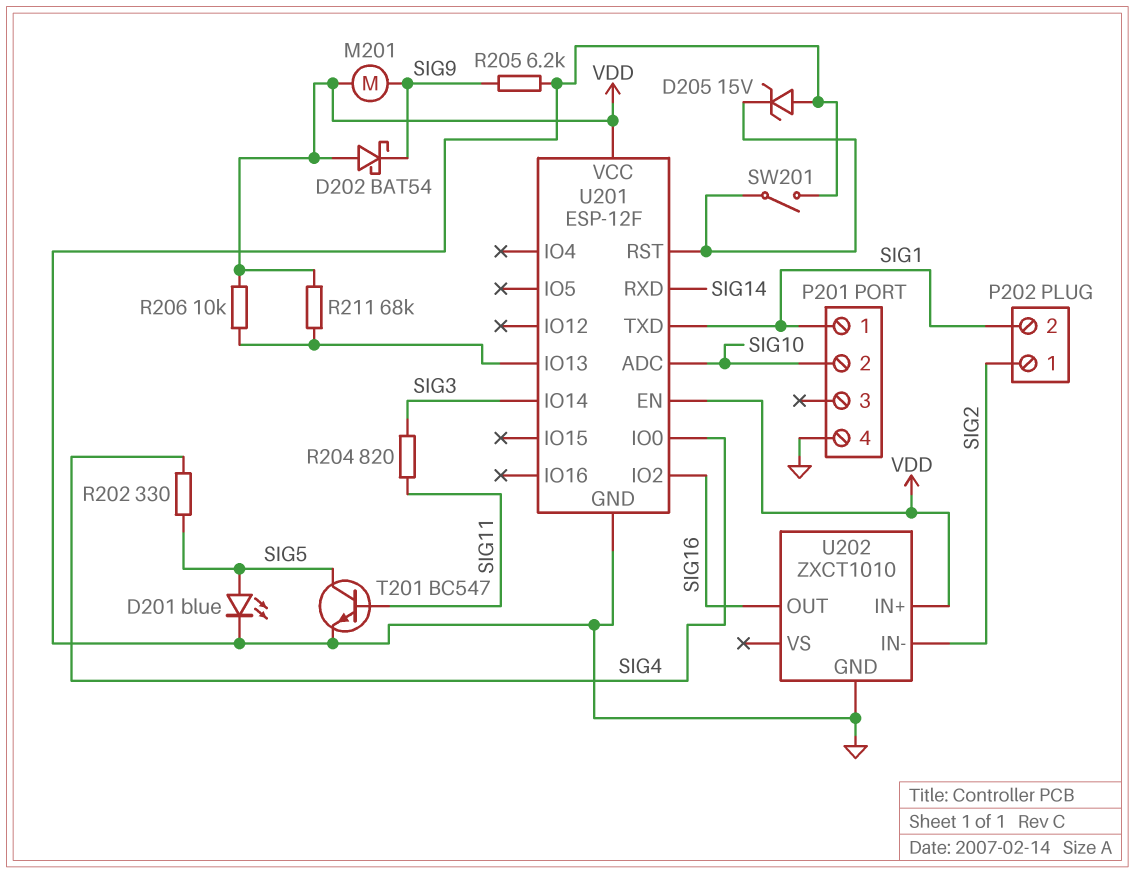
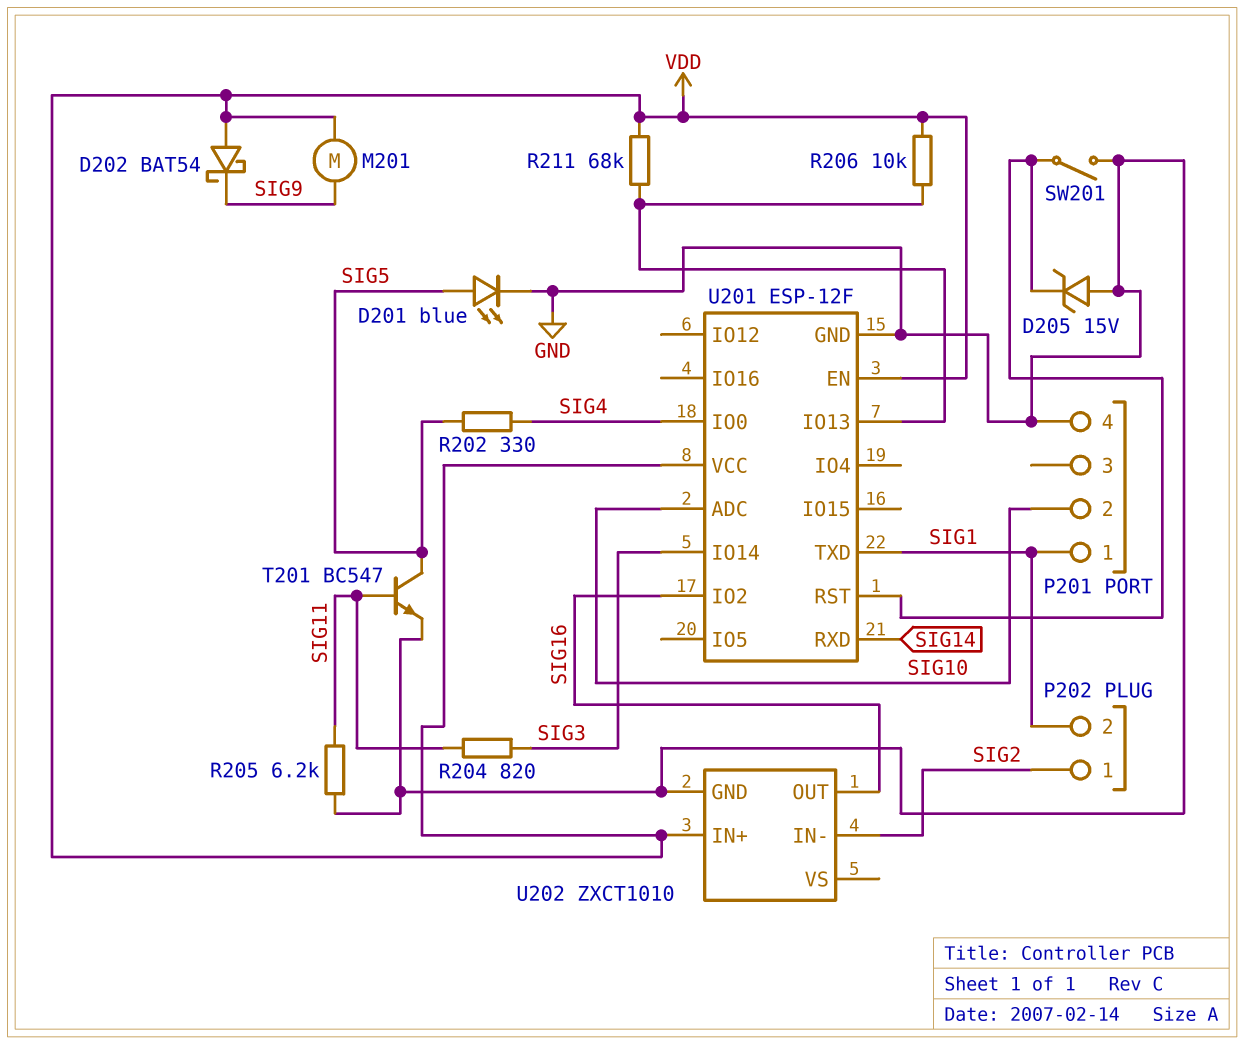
R205: 6.2k (GND, SIG9) -> 6.2k (GND, SIG11)

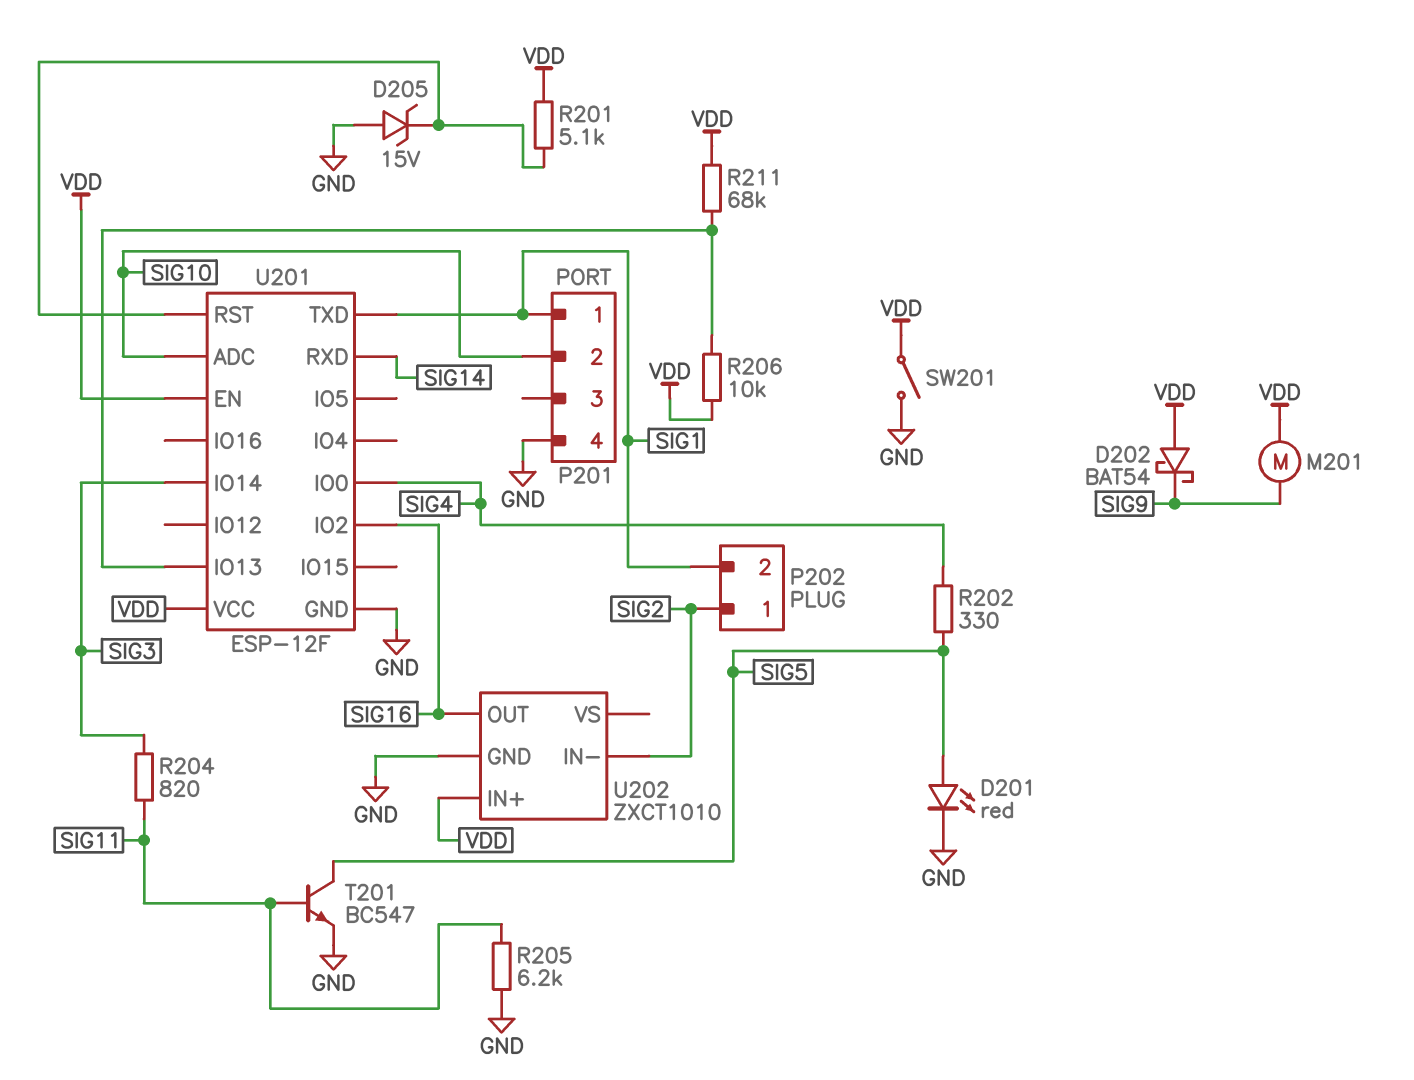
D201: LED blue (A SIG5, K GND) -> LED red (A SIG5, K GND)
R201: none -> 5.1k (U201/RST, VDD)
SW201: switch (GND, U201/RST) -> switch (GND, VDD)

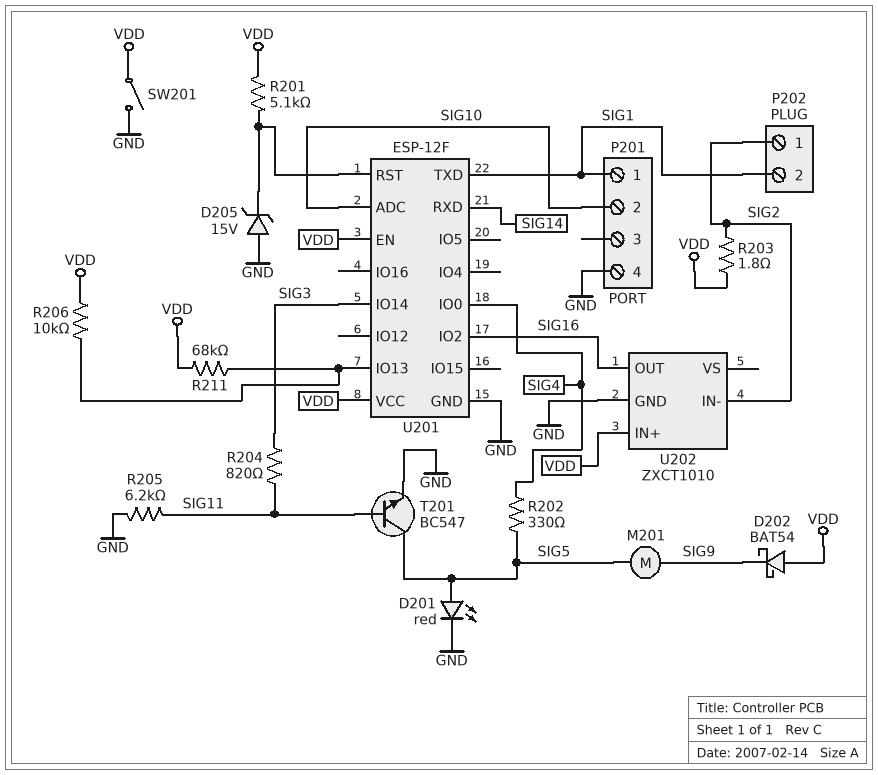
M201: motor (SIG9, VDD) -> motor (SIG5, SIG9)
R203: none -> 1.8 (SIG2, VDD)

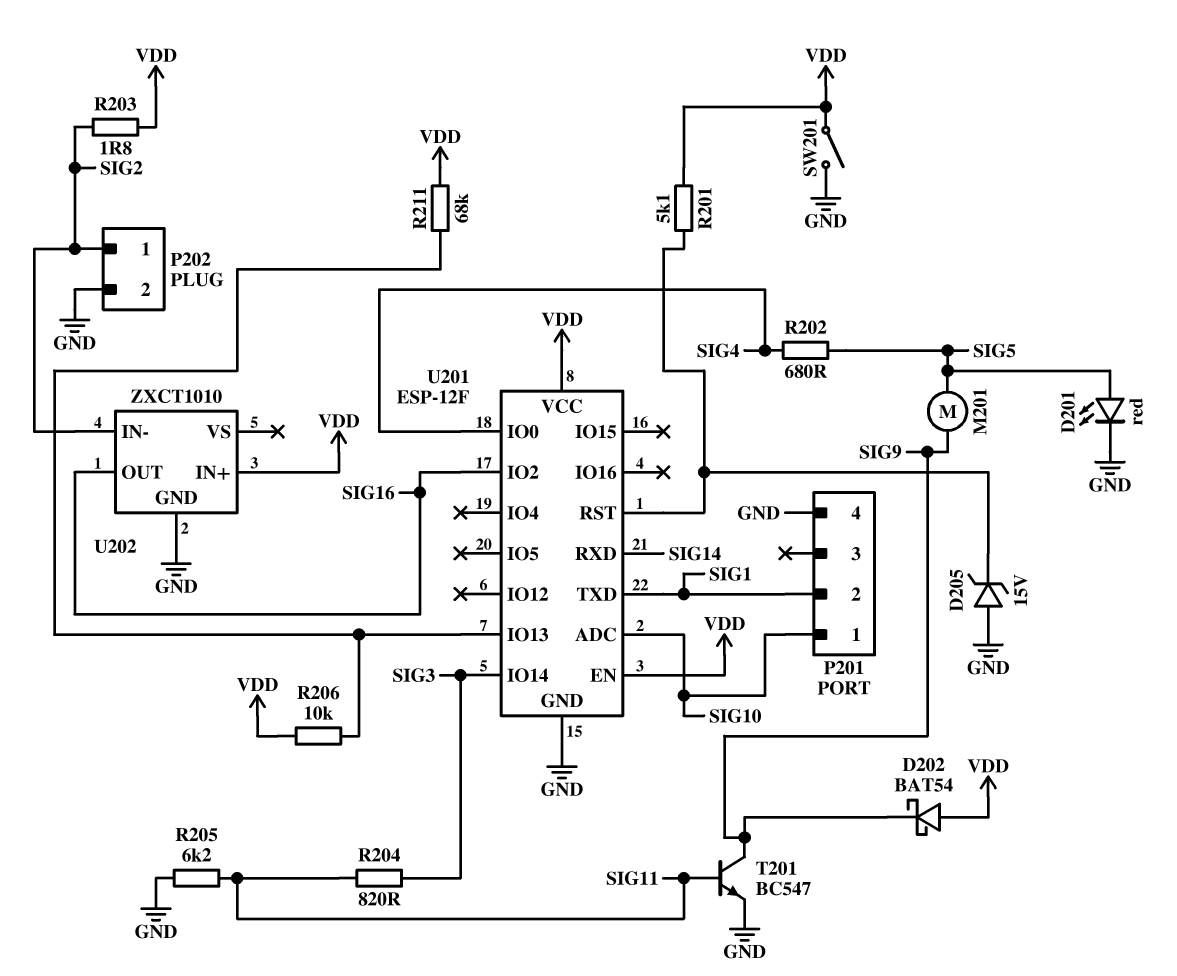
P201 pin 1: SIG1 -> SIG10
P201 pin 2: SIG10 -> SIG1
P202 pin 2: SIG1 -> GND
R202: 330 (SIG4, SIG5) -> 680 (SIG4, SIG5)
T201: NPN BC547 (B SIG11, C SIG5, E GND) -> NPN BC547 (B SIG11, C SIG9, E GND)

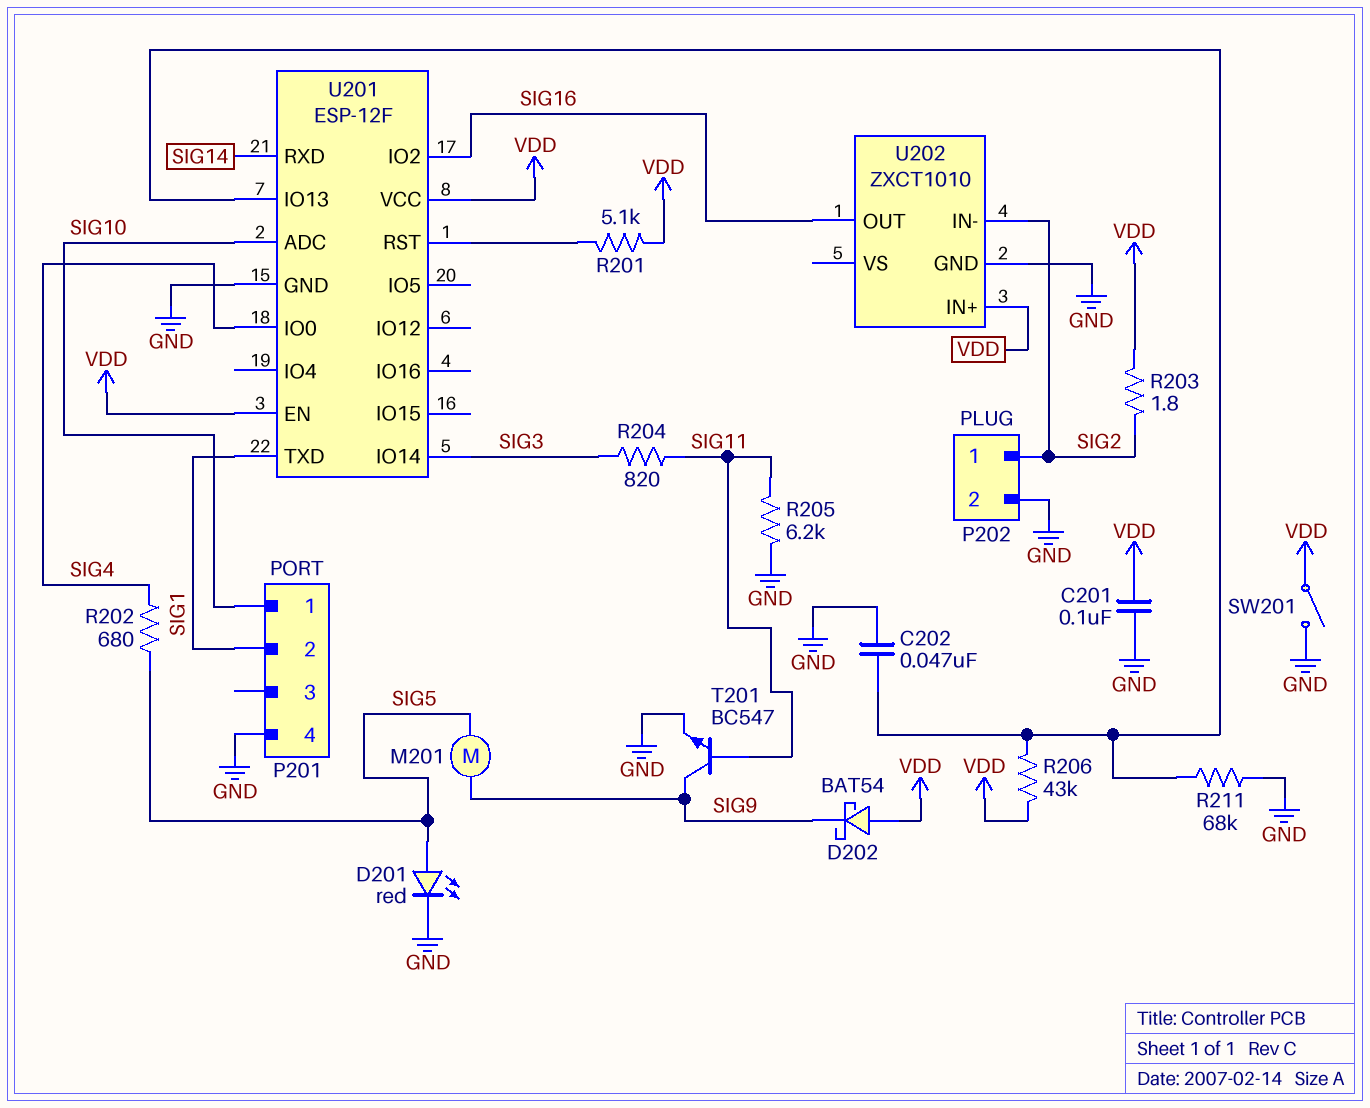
C201: none -> 100nF (GND, VDD)
C202: none -> 47nF (GND, U201/IO13)
D205: zener 15V (A GND, K U201/RST) -> none
R206: 10k (U201/IO13, VDD) -> 43k (U201/IO13, VDD)
R211: 68k (U201/IO13, VDD) -> 68k (GND, U201/IO13)

